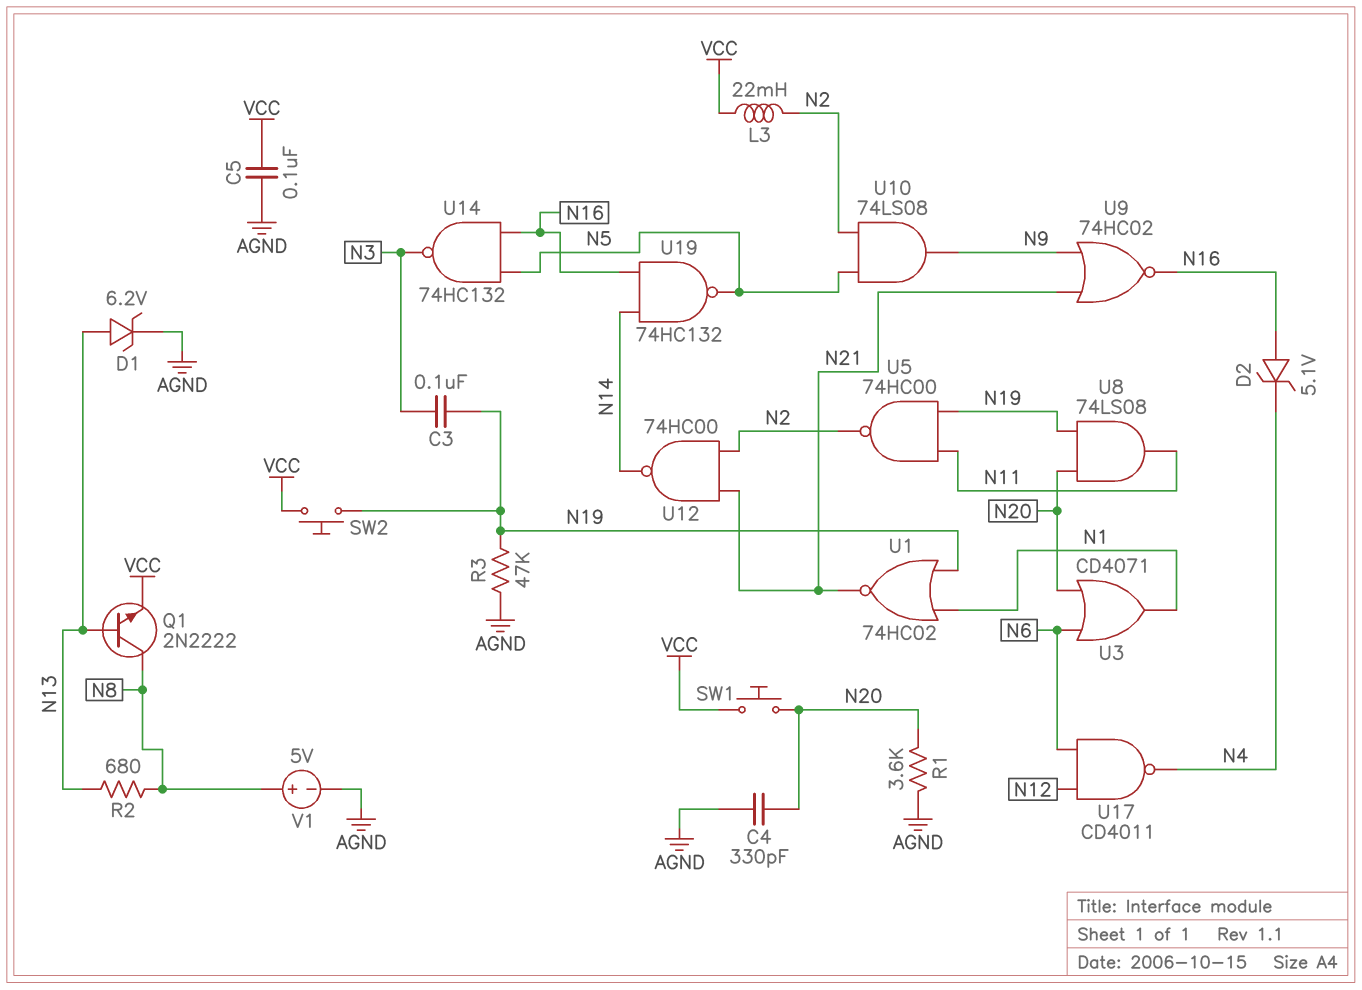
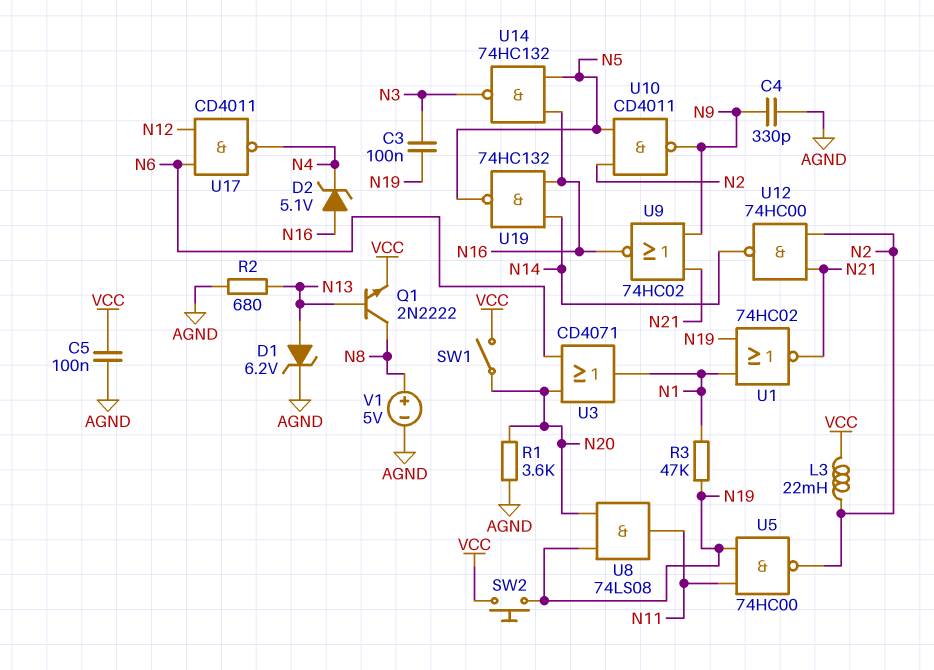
C4: 330pF (AGND, N20) -> 330pF (AGND, N9)
R2: 680 (N8, N13) -> 680 (AGND, N13)
R3: 47k (AGND, N19) -> 47k (N1, N19)
SW1: button (N20, VCC) -> switch (N20, VCC)
U10: AND 74LS08 (in N2, in N5, out N9) -> NAND CD4011 (in N2, in N5, out N9)

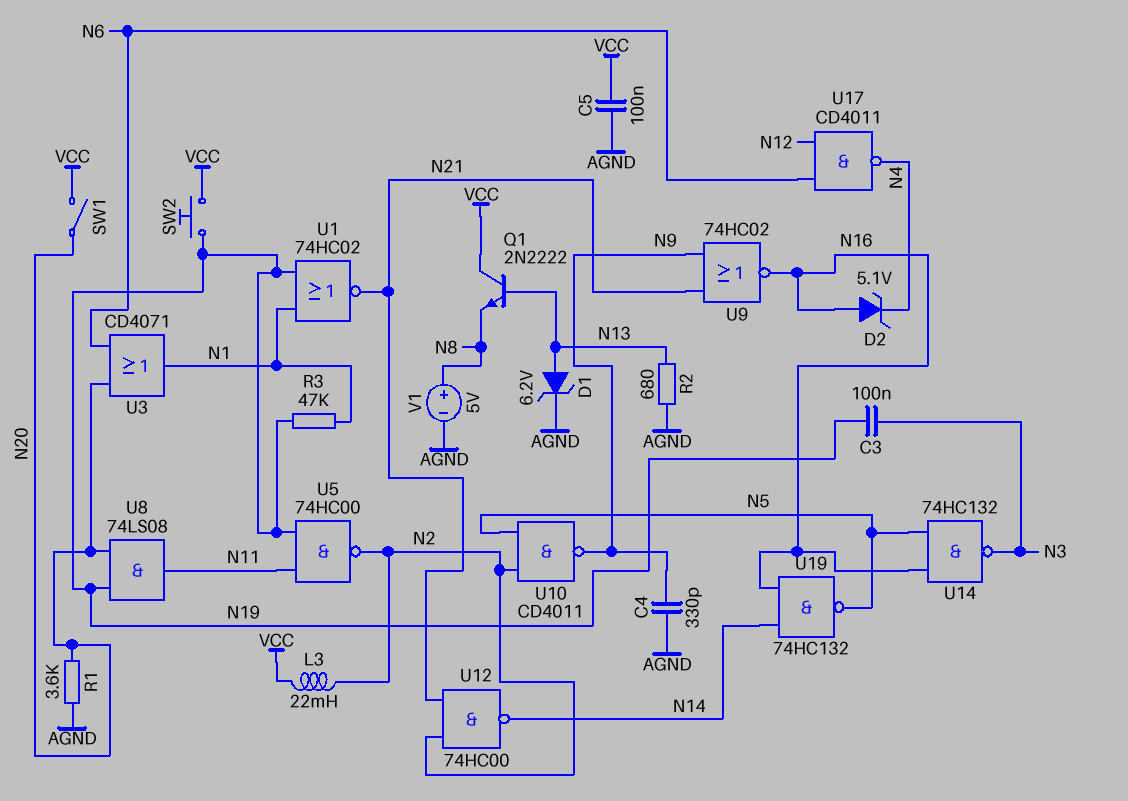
Q1: NPN 2N2222 (B N13, C N8, E VCC) -> NPN 2N2222 (B N13, C VCC, E N8)

